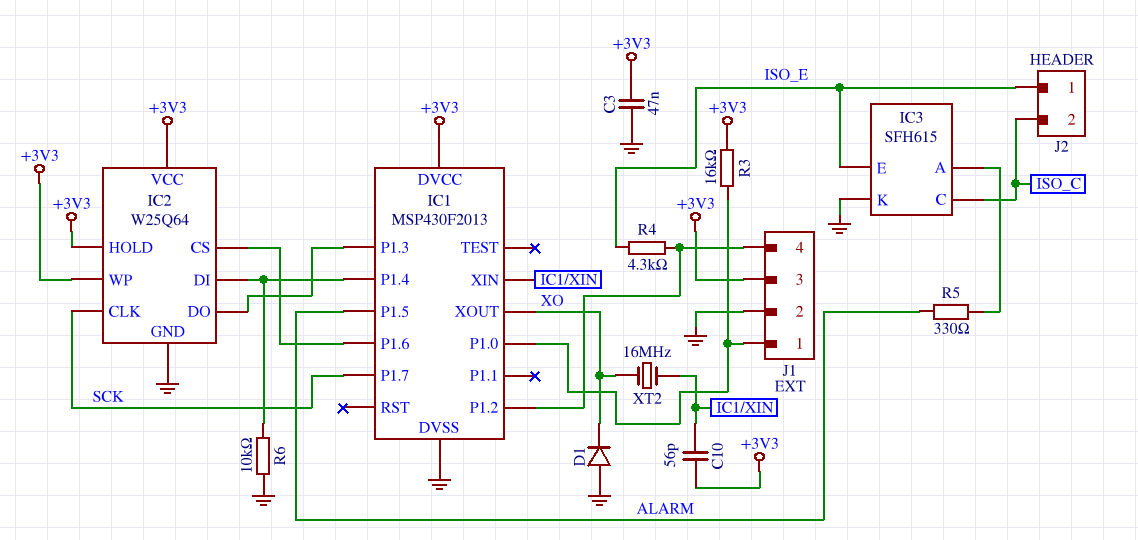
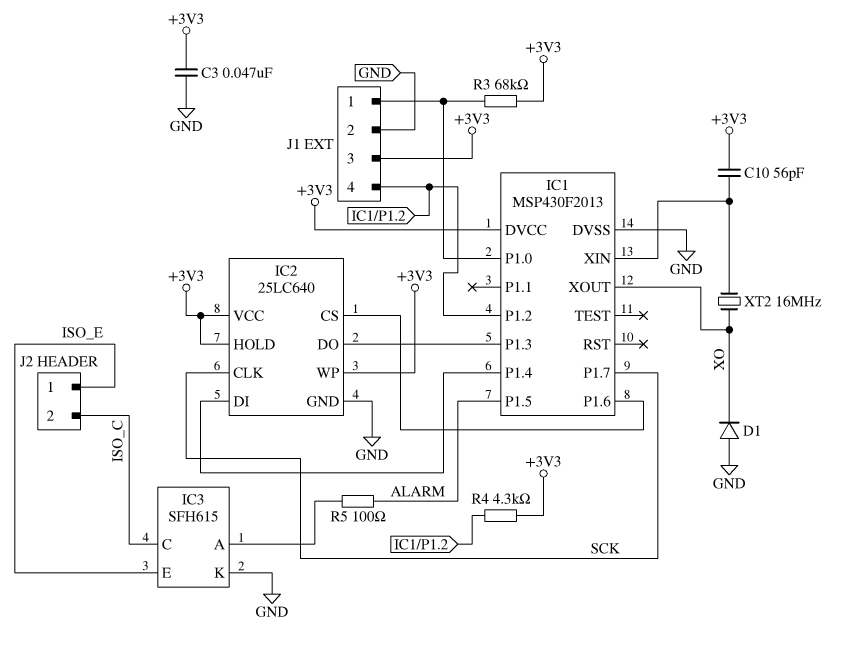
IC2: W25Q64 -> 25LC640
R3: 16k (+3V3, IC1/P1.0) -> 68k (+3V3, IC1/P1.0)
R4: 4.3k (IC1/P1.2, ISO_E) -> 4.3k (+3V3, IC1/P1.2)
R5: 330 (ALARM, IC3/A) -> 100 (ALARM, IC3/A)
R6: 10k (GND, IC1/P1.4) -> none

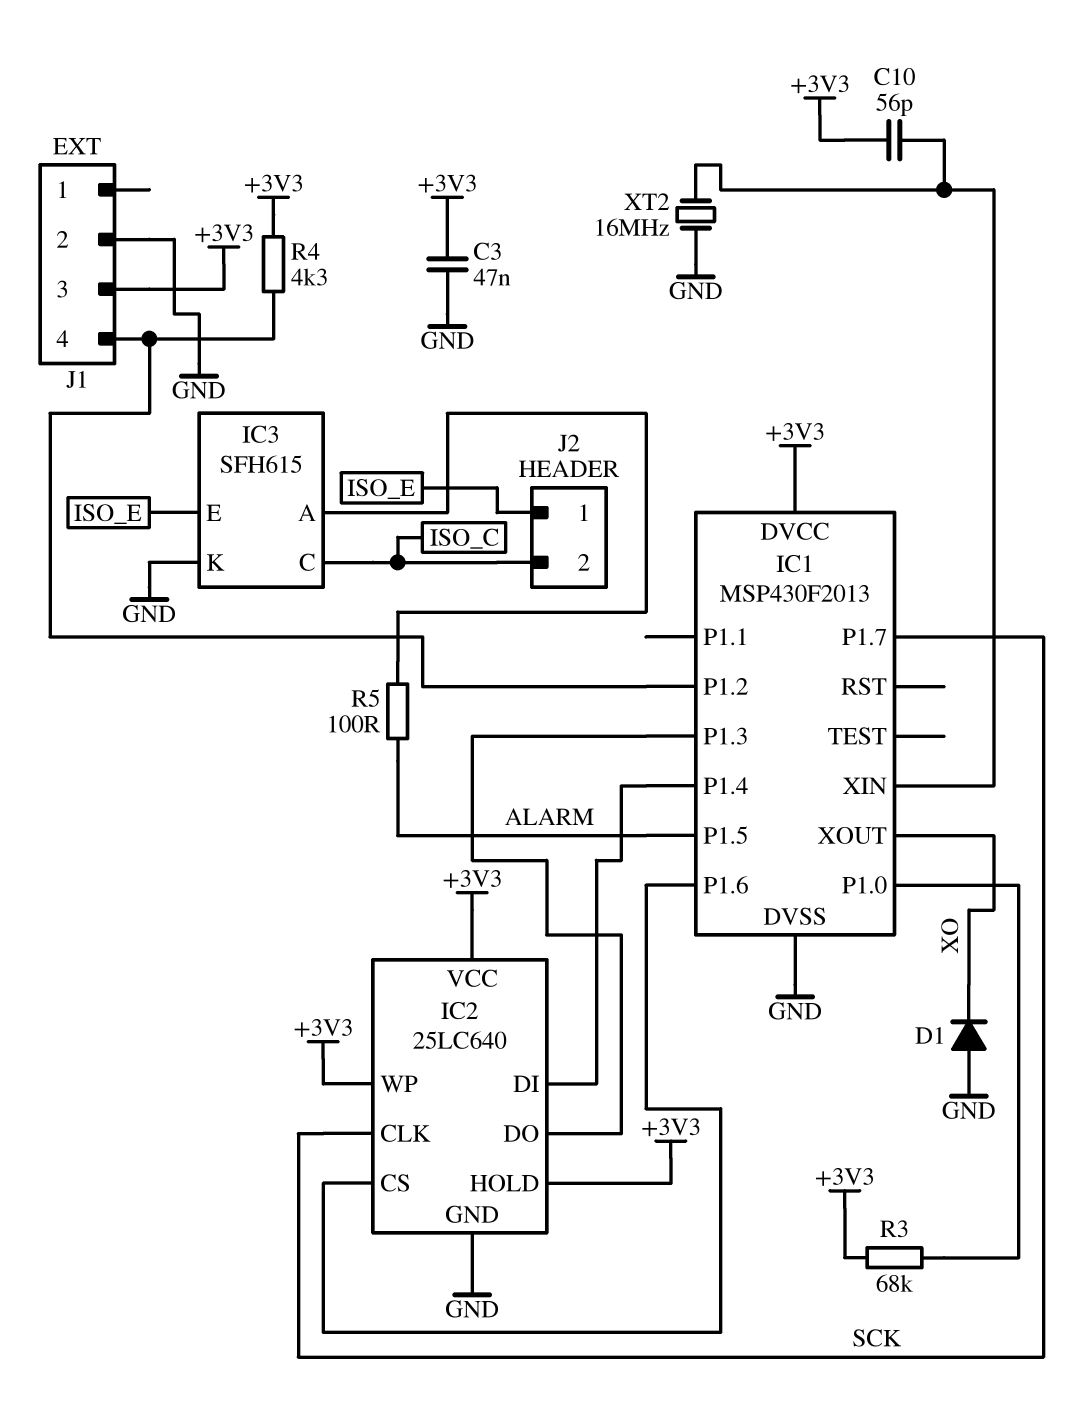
J1 pin 1: IC1/P1.0 -> none
XT2: 16MHz (IC1/XIN, XO) -> 16MHz (GND, IC1/XIN)

